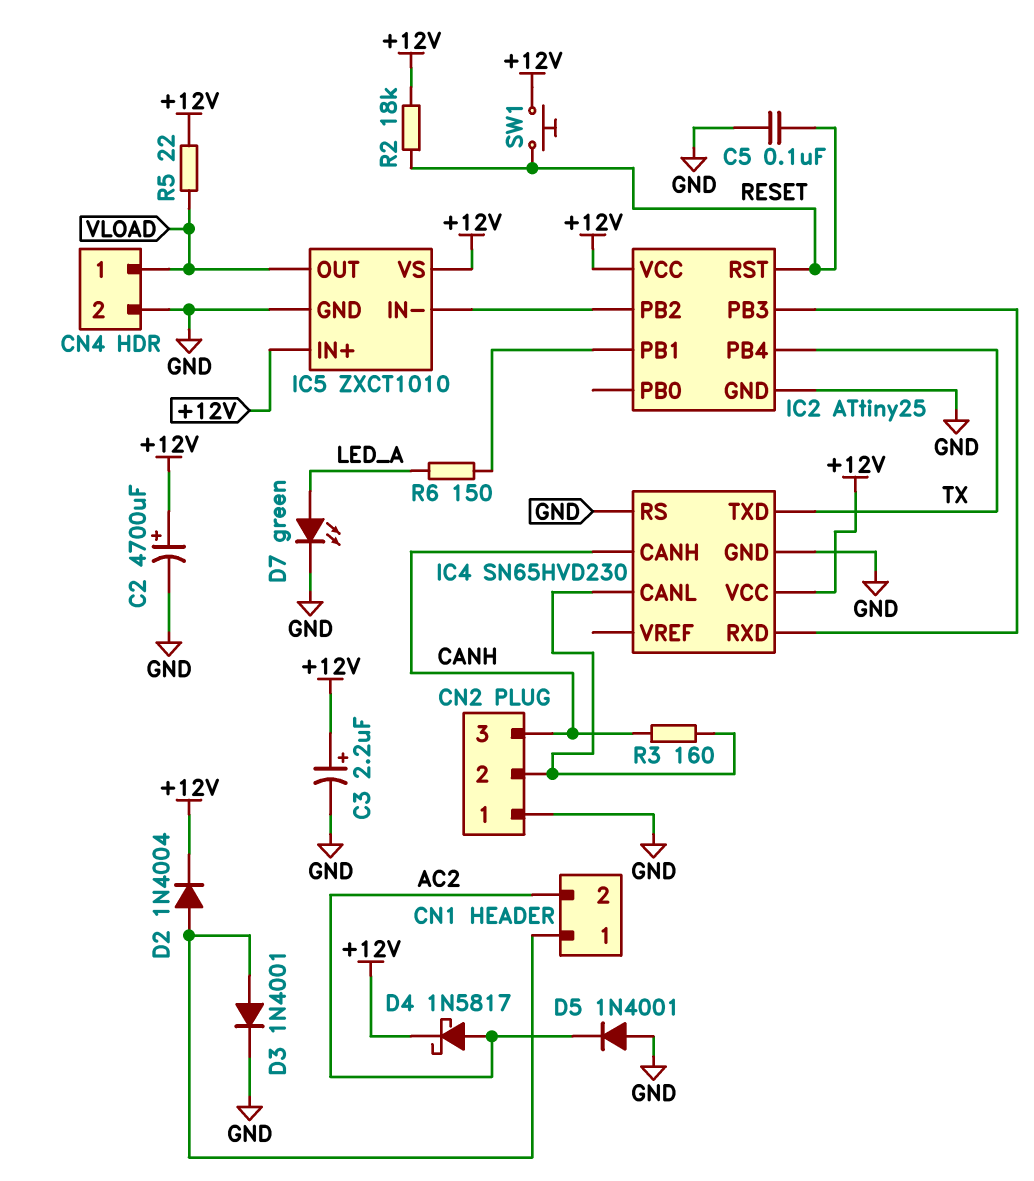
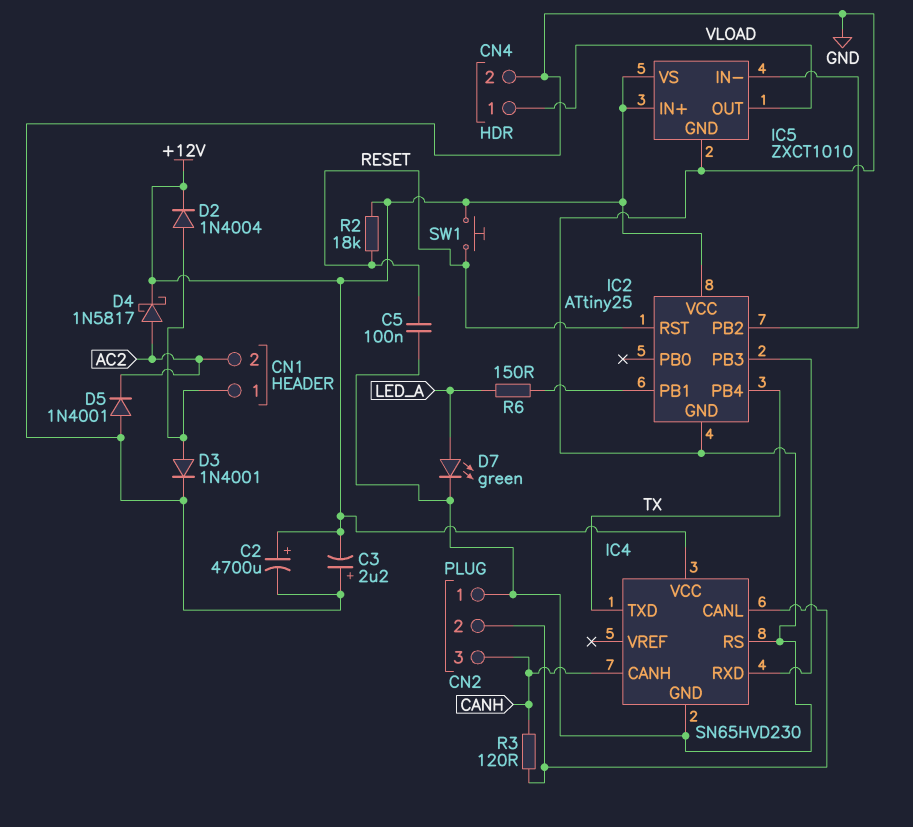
C3: 2.2uF (plus +12V, minus GND) -> 2.2uF (plus GND, minus +12V)
R3: 160 (CANH, CN2/2) -> 120 (CANH, CN2/2)
R5: 22 (+12V, VLOAD) -> none

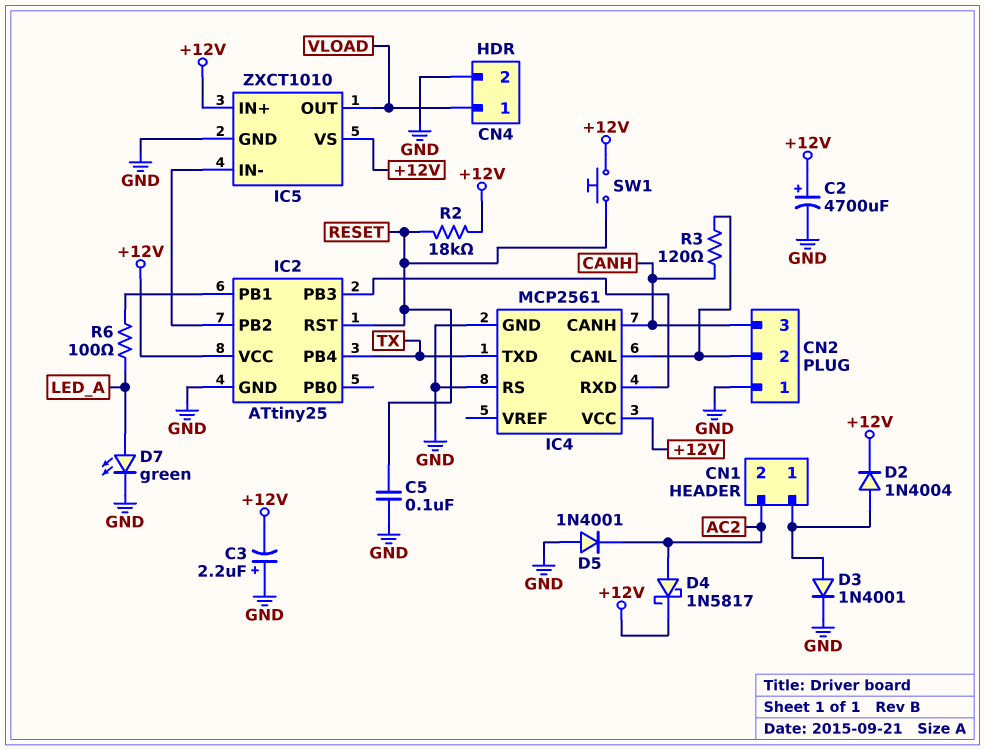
IC4: SN65HVD230 -> MCP2561
R6: 150 (IC2/PB1, LED_A) -> 100 (IC2/PB1, LED_A)

